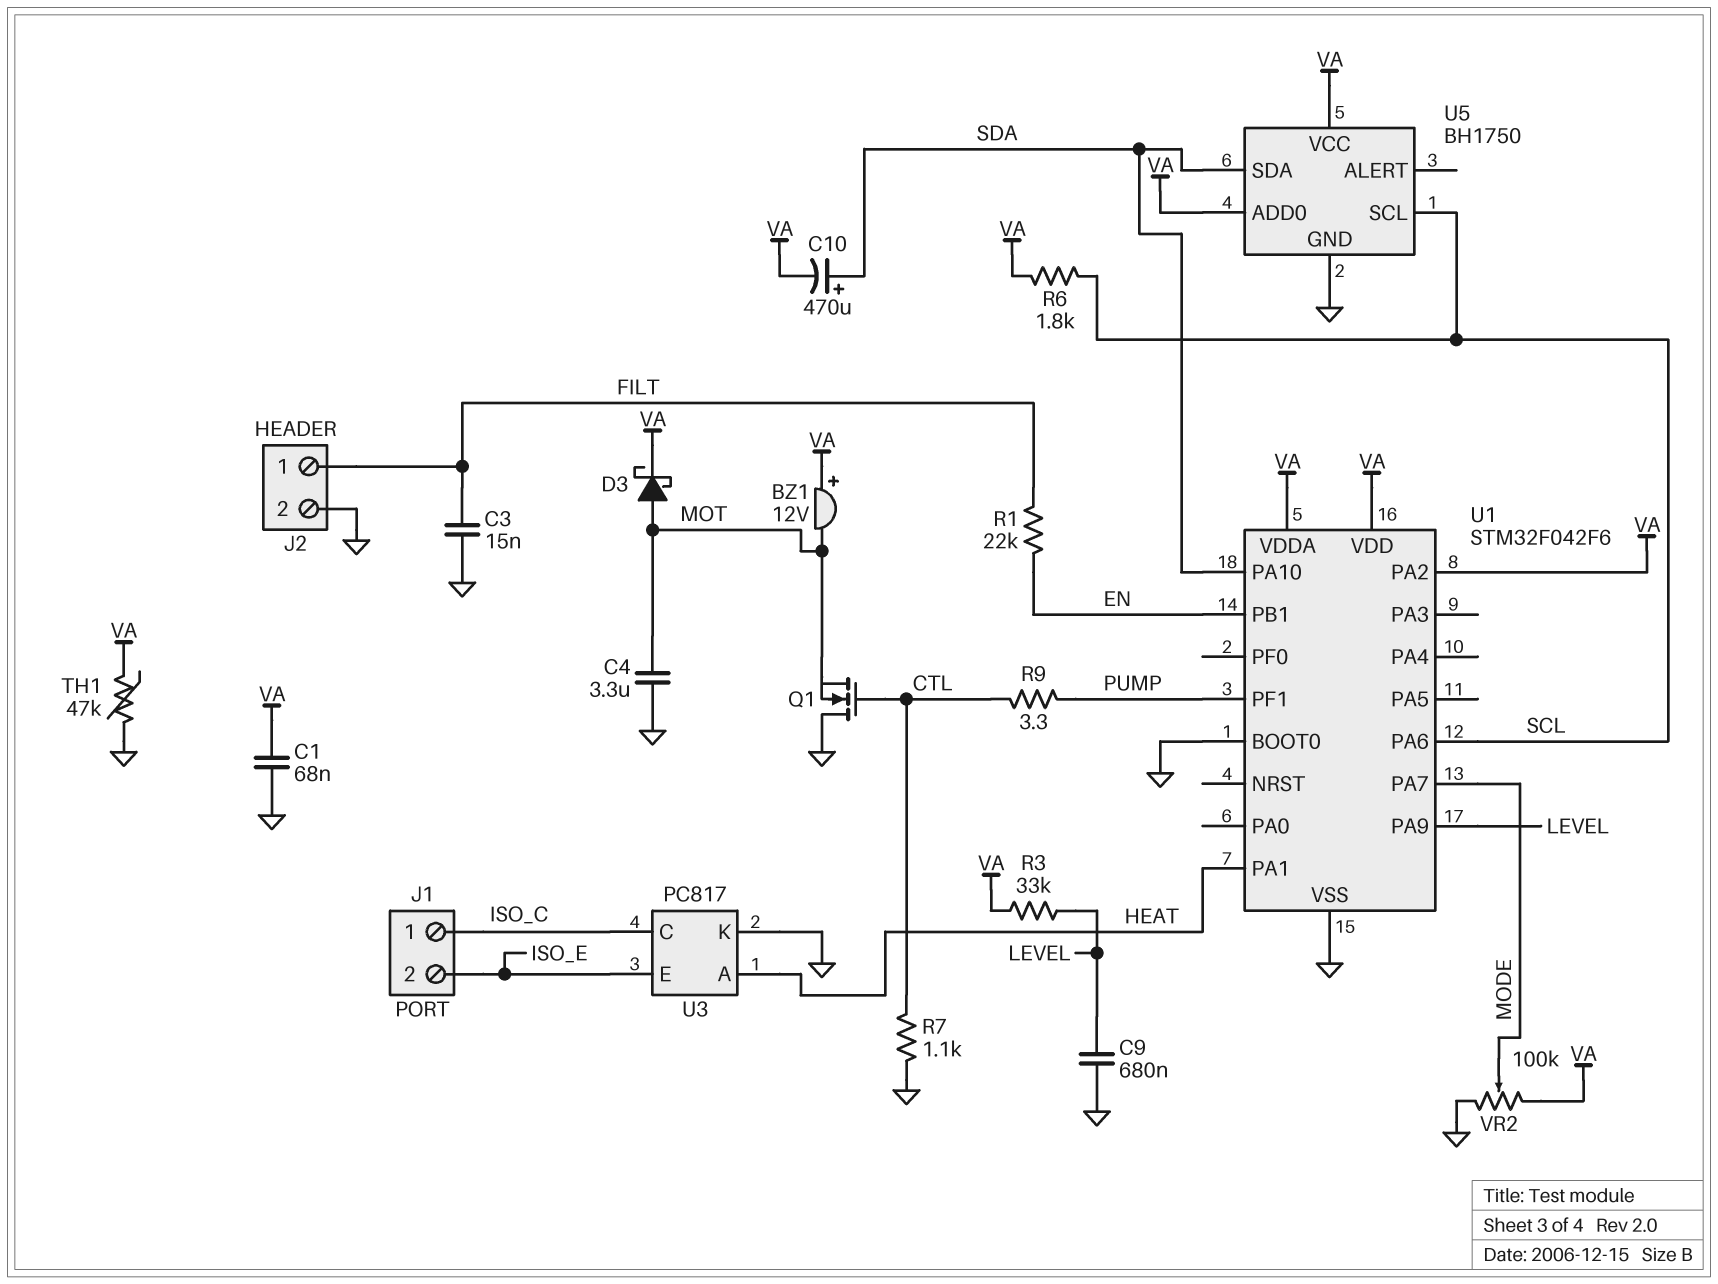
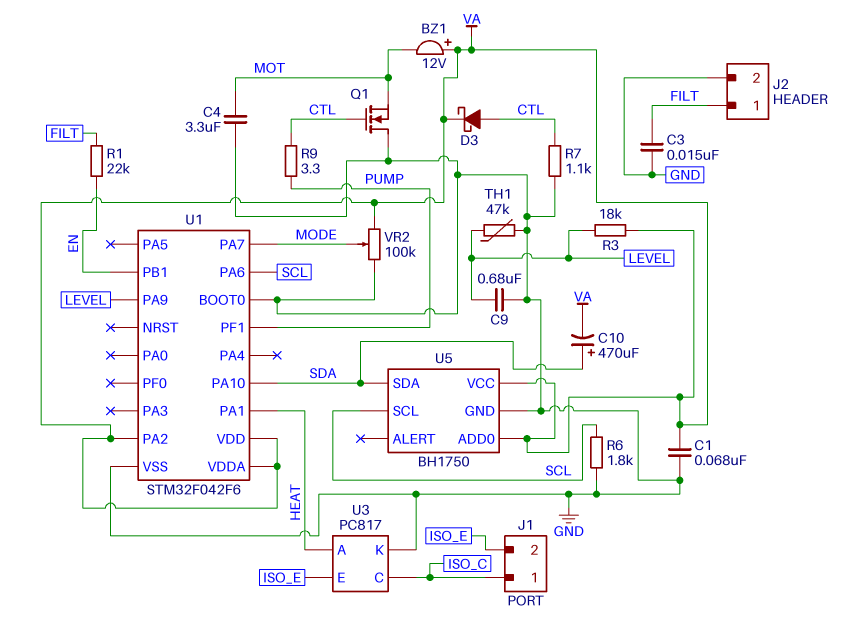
D3: schottky (A MOT, K VA) -> schottky (A CTL, K VA)
R3: 33k (LEVEL, VA) -> 18k (LEVEL, VA)
R6: 1.8k (SCL, VA) -> 1.8k (GND, SCL)
TH1: 47k (GND, VA) -> 47k (GND, LEVEL)

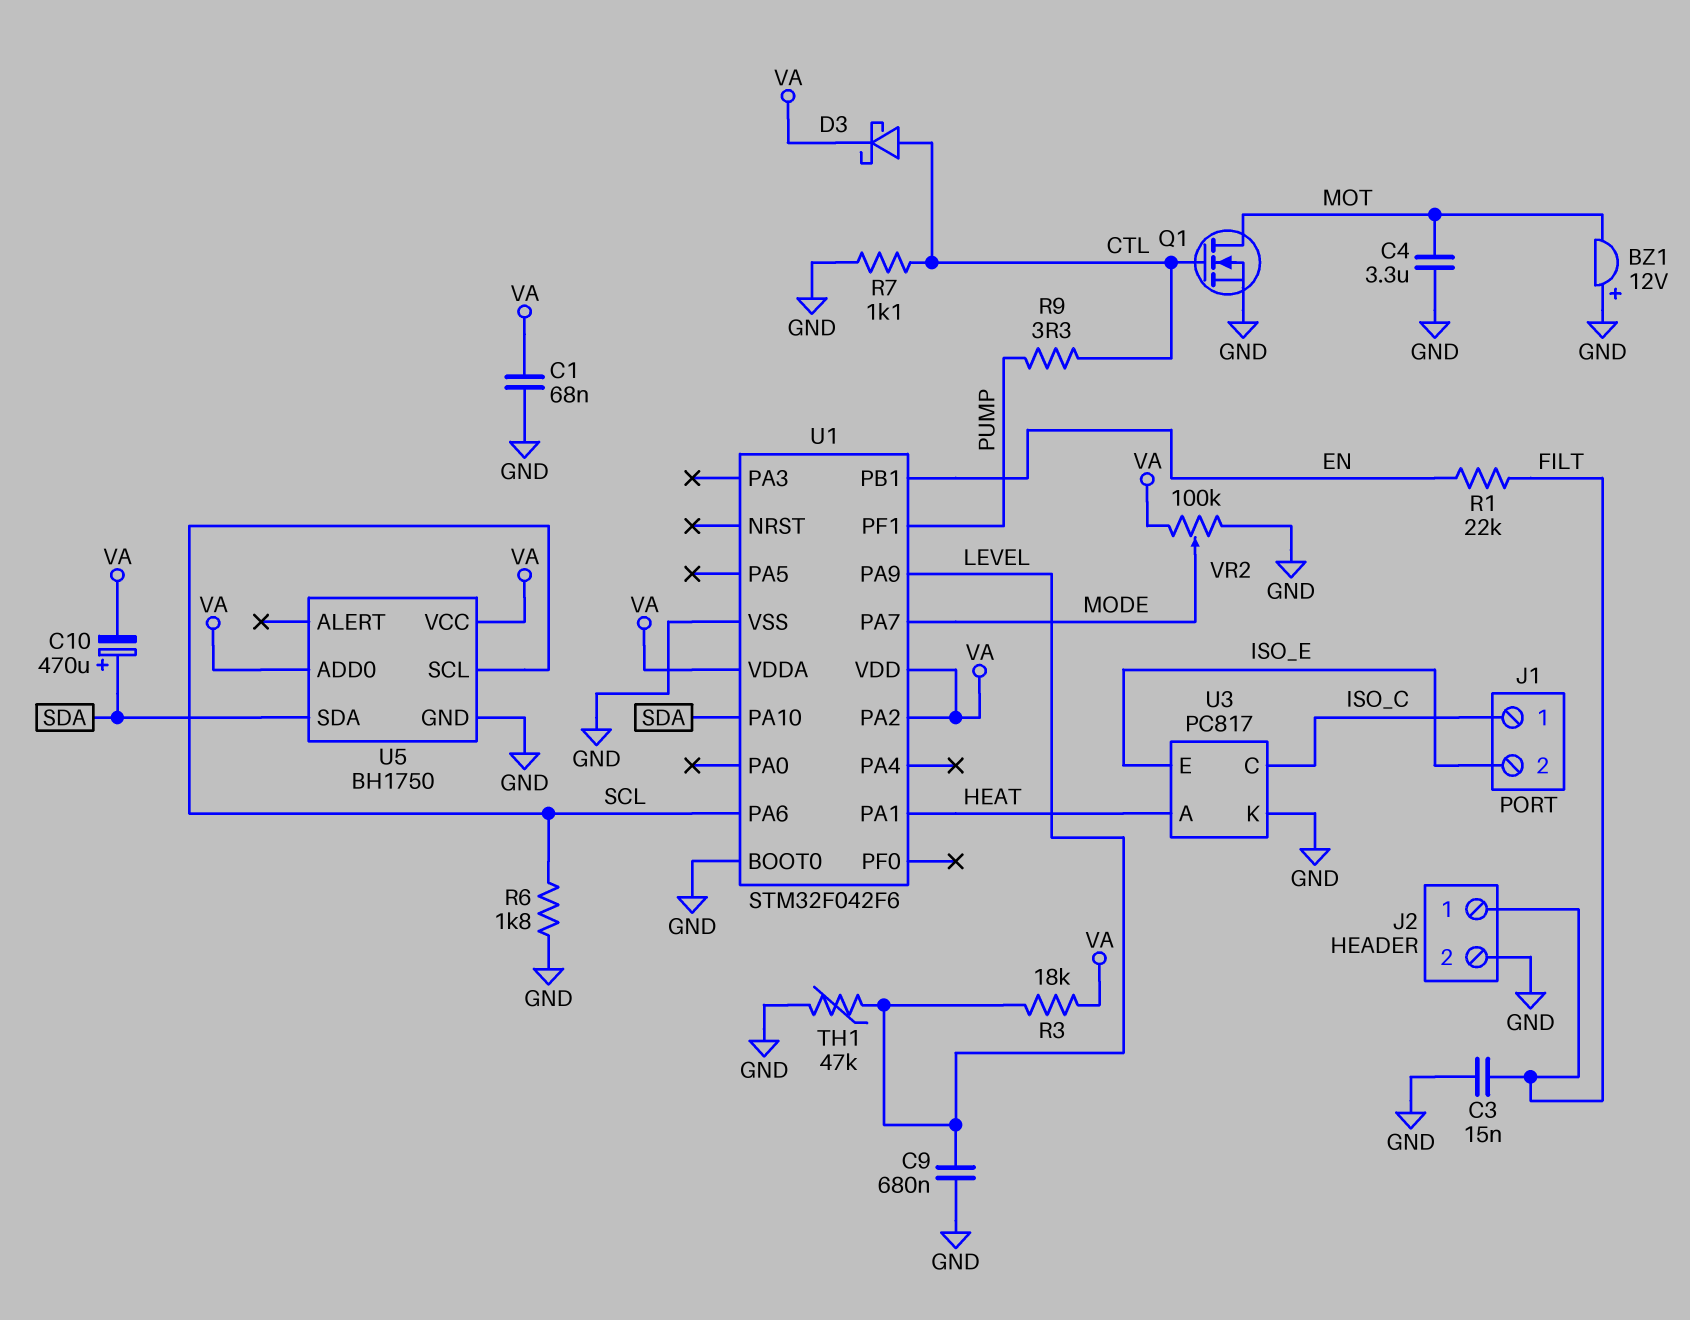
BZ1: buzzer 12V (plus VA, minus MOT) -> buzzer 12V (plus GND, minus MOT)
Q1: NMOS (G CTL, D GND, S MOT) -> NMOS (G CTL, D MOT, S GND)

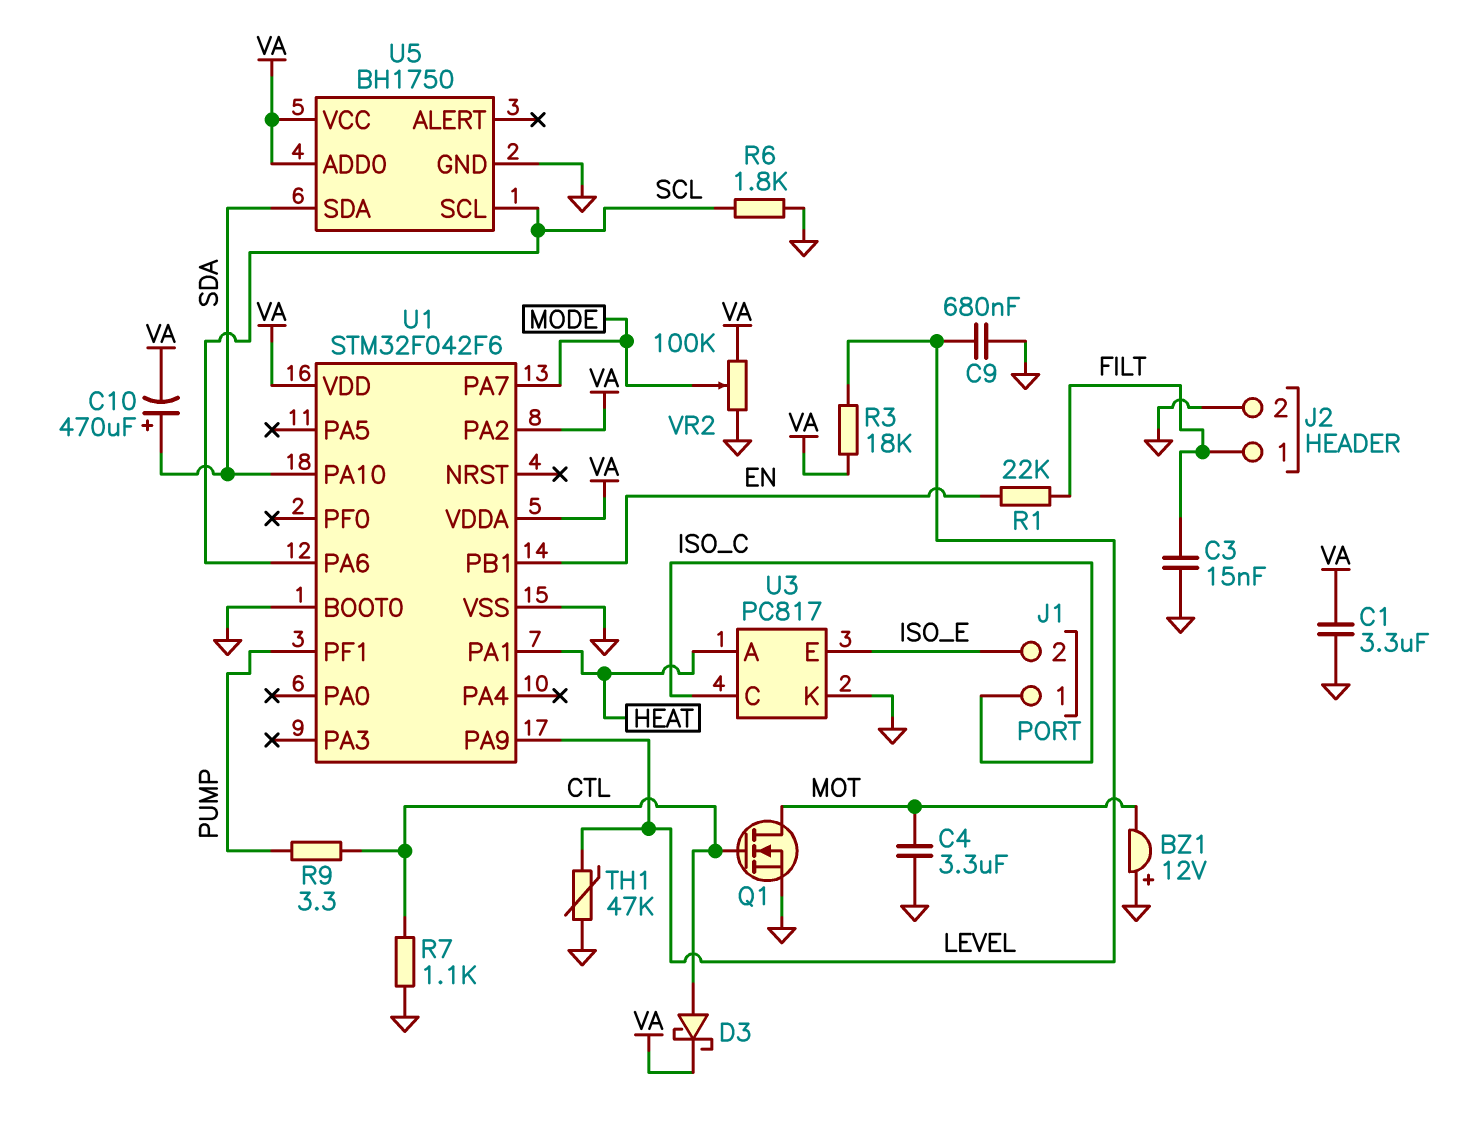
C1: 68nF (GND, VA) -> 3.3uF (GND, VA)

